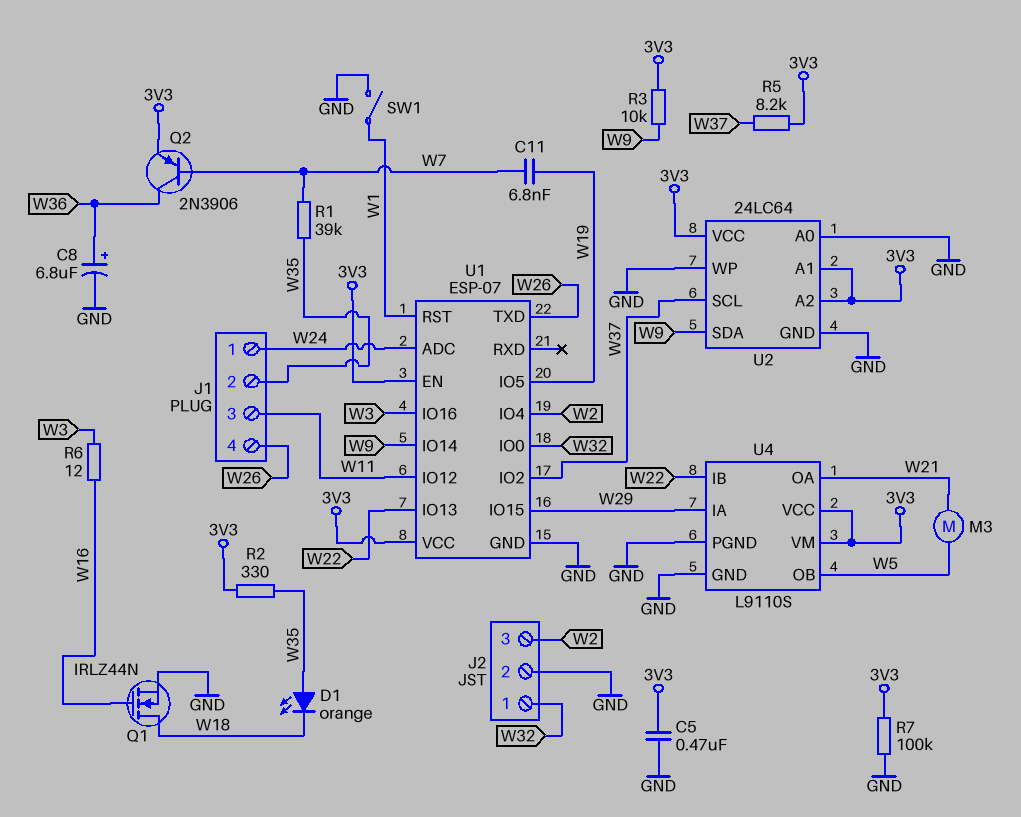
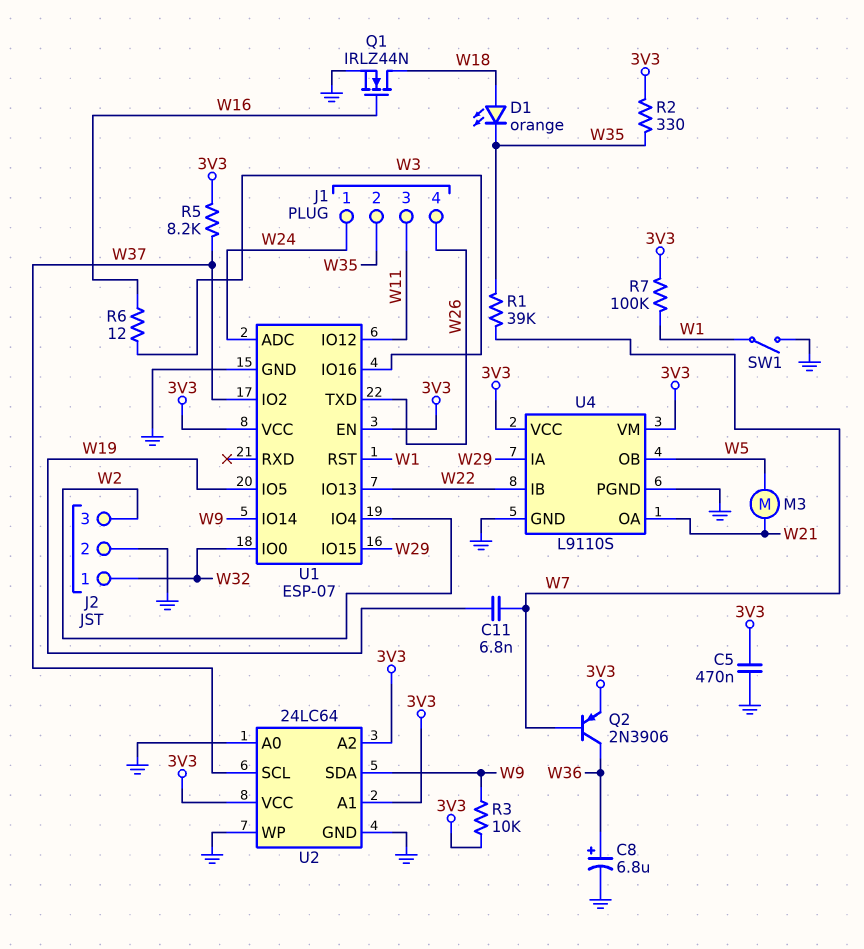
D1: LED orange (A W35, K W18) -> LED orange (A W18, K W35)
R7: 100k (3V3, GND) -> 100k (3V3, W1)

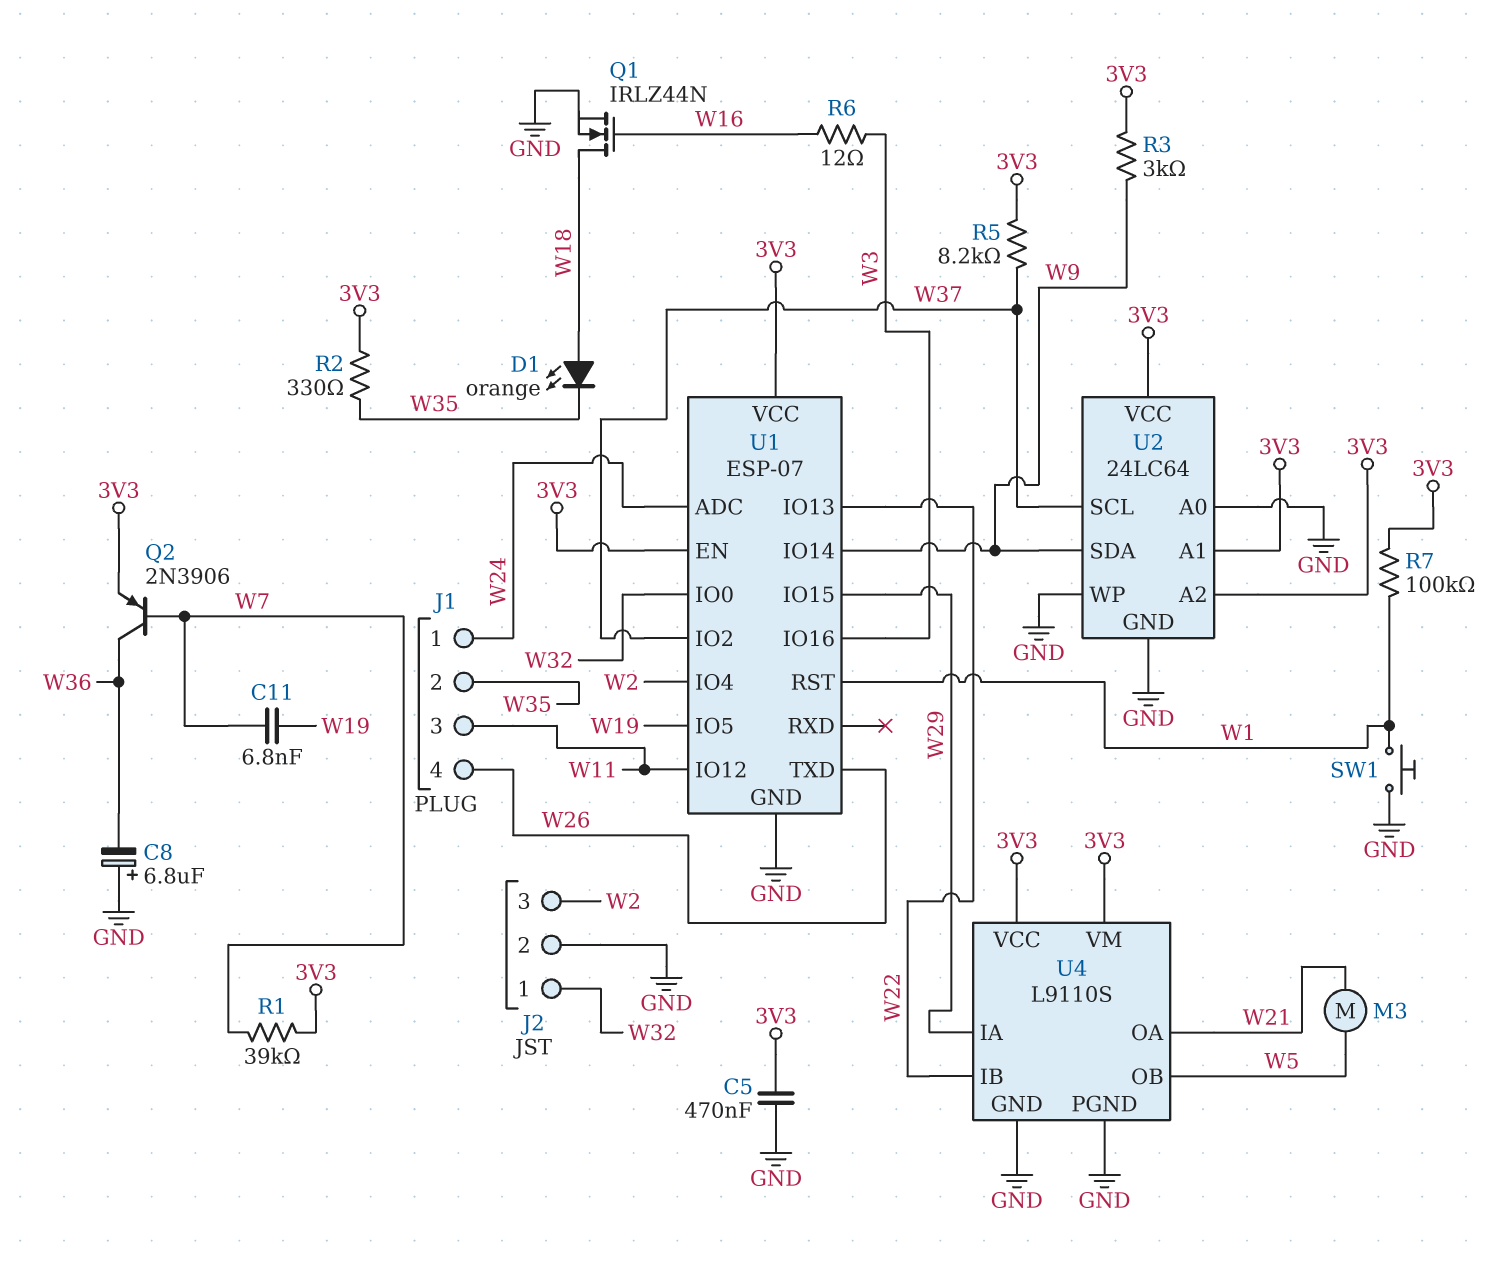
C8: 6.8uF (plus W36, minus GND) -> 6.8uF (plus GND, minus W36)
R1: 39k (W7, W35) -> 39k (3V3, W7)
R3: 10k (3V3, W9) -> 3k (3V3, W9)
SW1: switch (GND, W1) -> button (GND, W1)

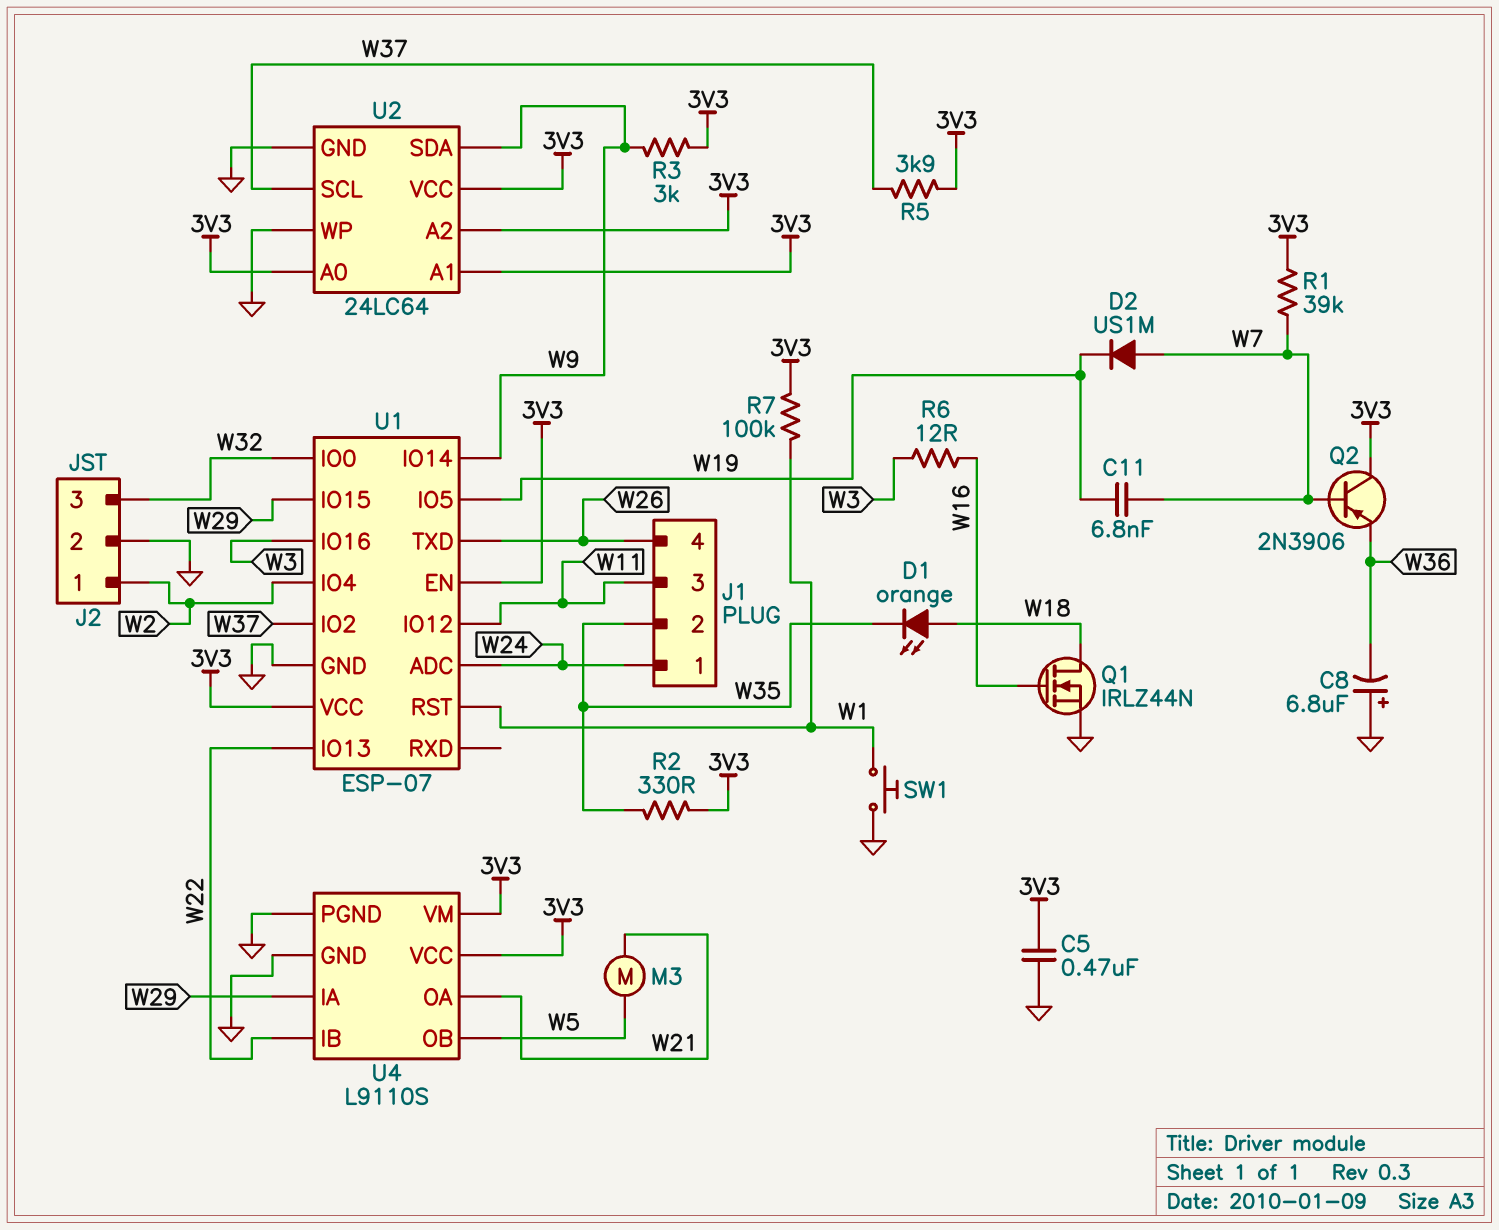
D2: none -> diode US1M (A W7, K W19)
J2 pin 1: W32 -> W2
J2 pin 3: W2 -> W32
Q2: PNP 2N3906 (B W7, C W36, E 3V3) -> PNP 2N3906 (B W7, C 3V3, E W36)
R5: 8.2k (3V3, W37) -> 3.9k (3V3, W37)
U2 pin A0: GND -> 3V3

